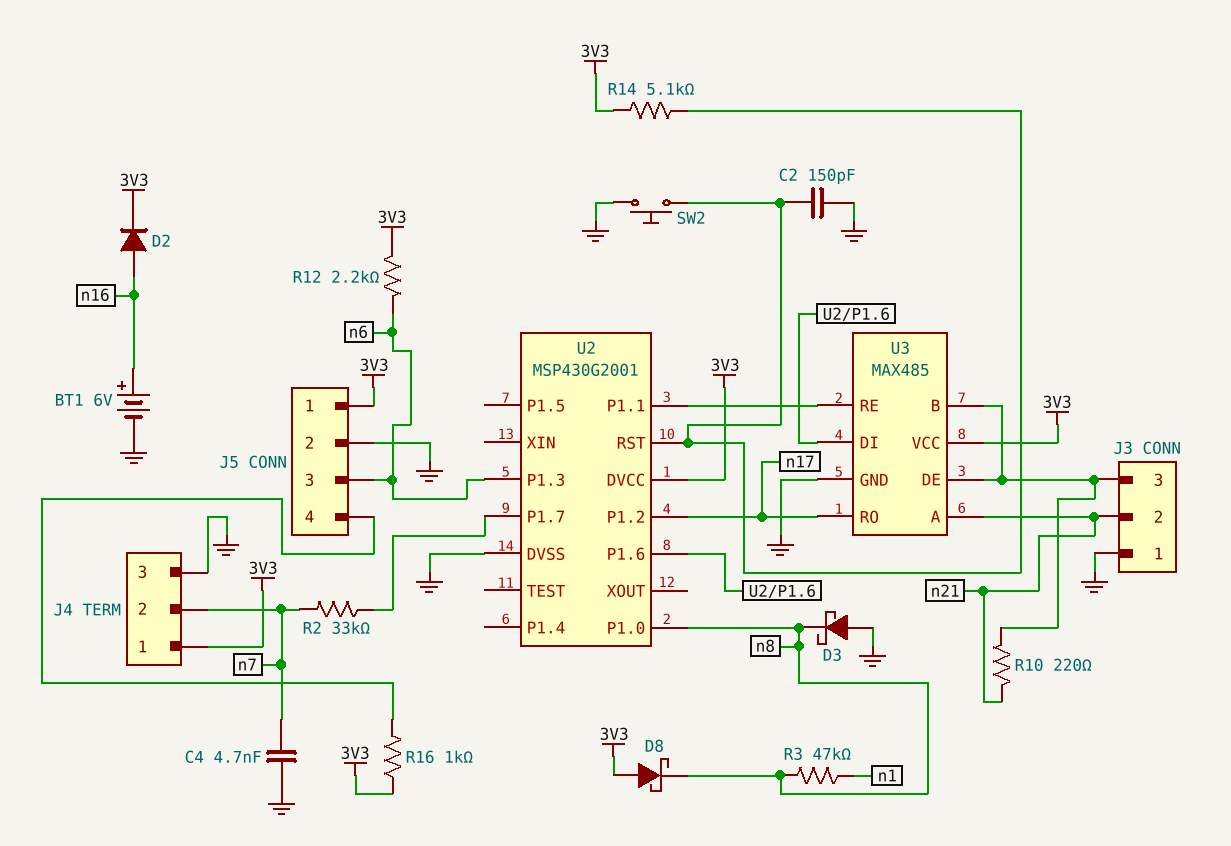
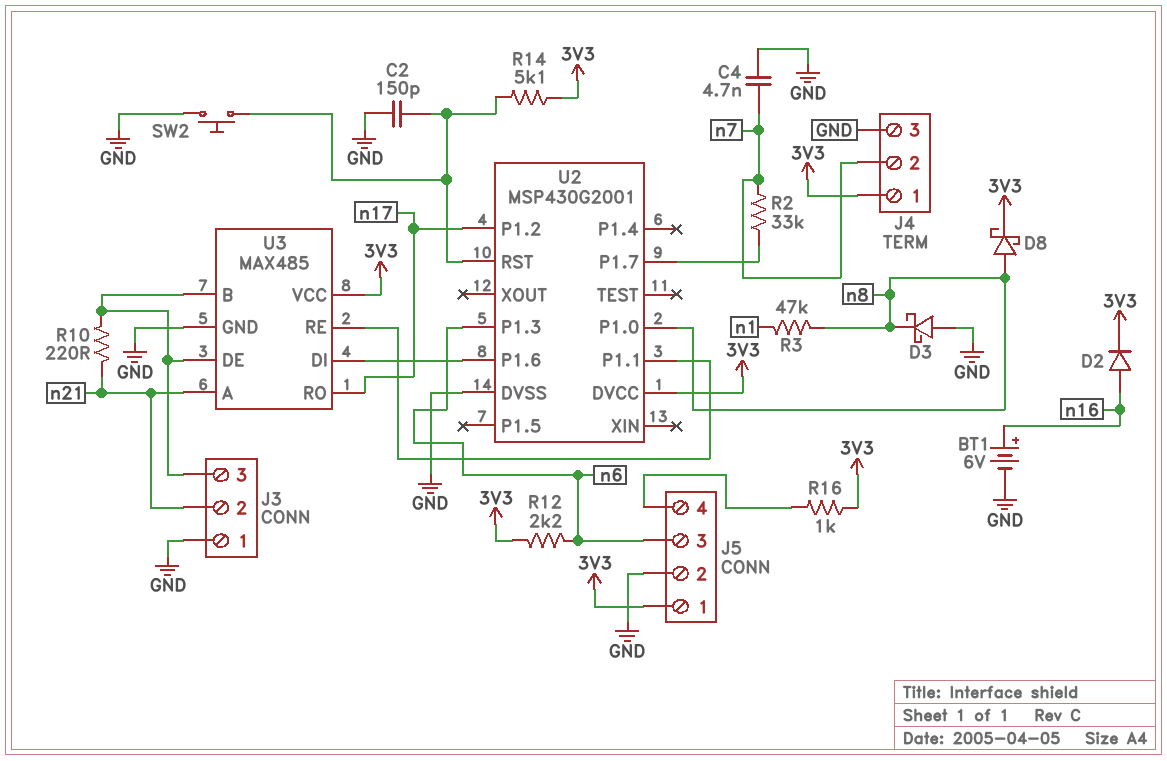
D8: schottky (A 3V3, K n8) -> schottky (A n8, K 3V3)

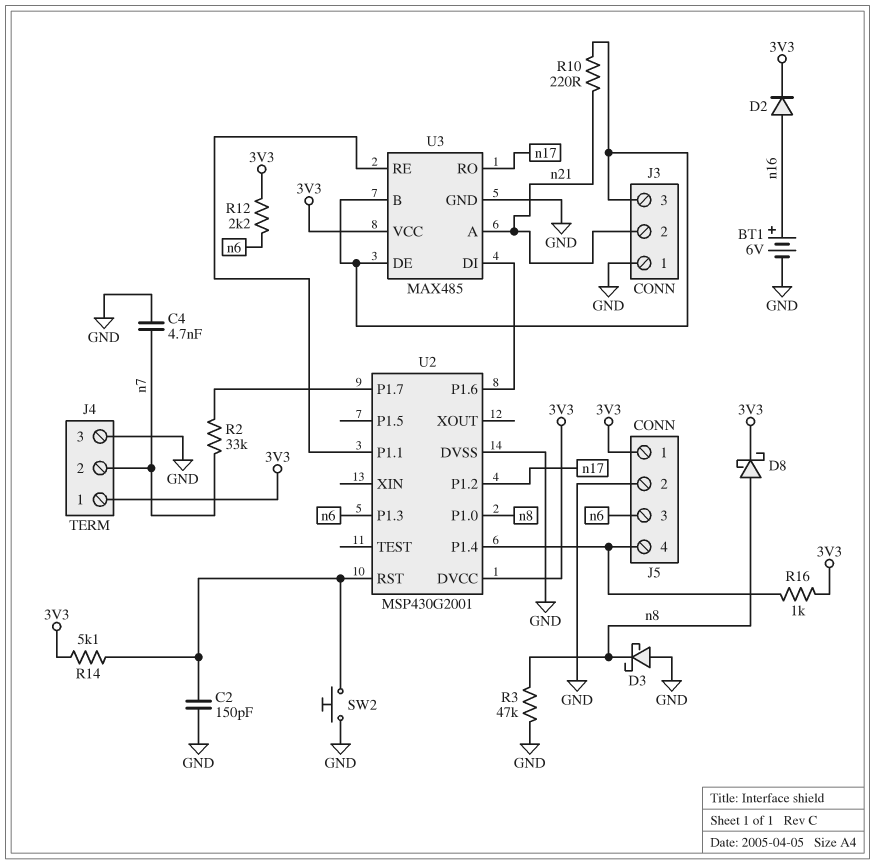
R3: 47k (n1, n8) -> 47k (GND, n8)
U2 pin P1.4: none -> J5/4

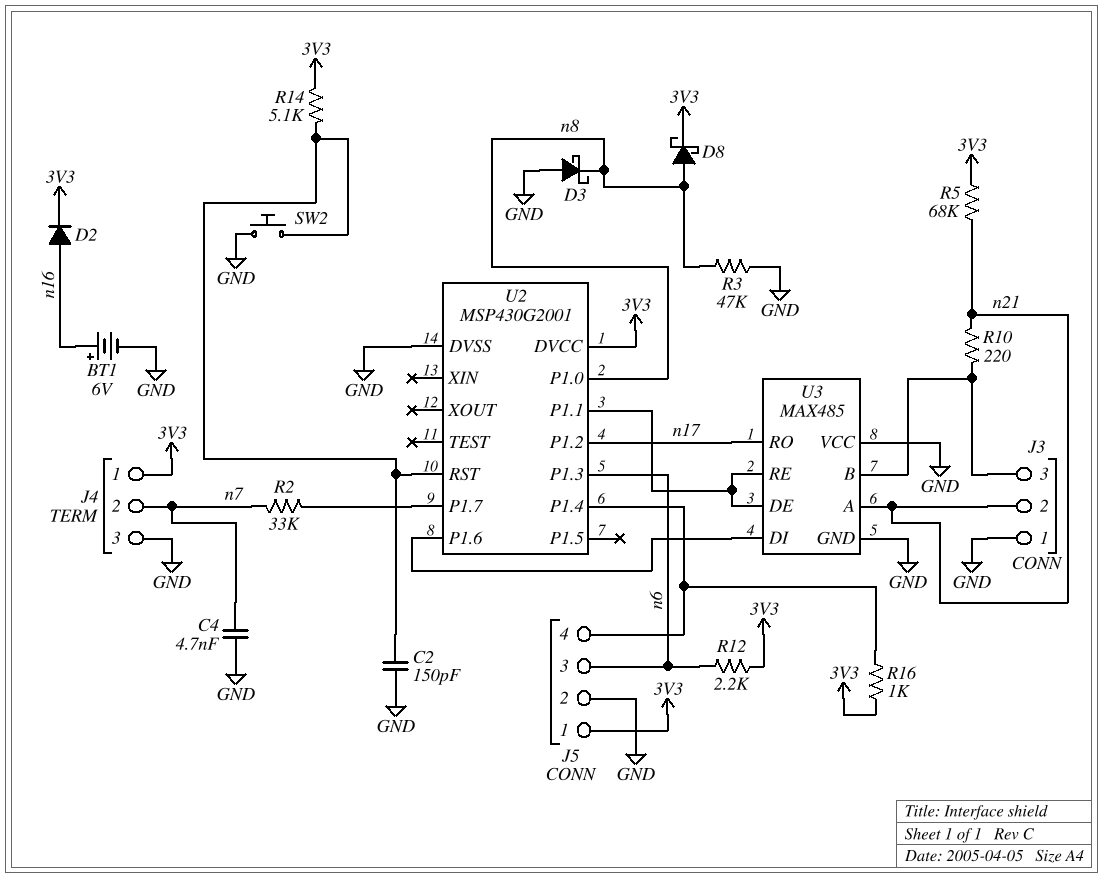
R5: none -> 68k (3V3, n21)
U3 pin DE: J3/3 -> U2/P1.1
U3 pin VCC: 3V3 -> GND

